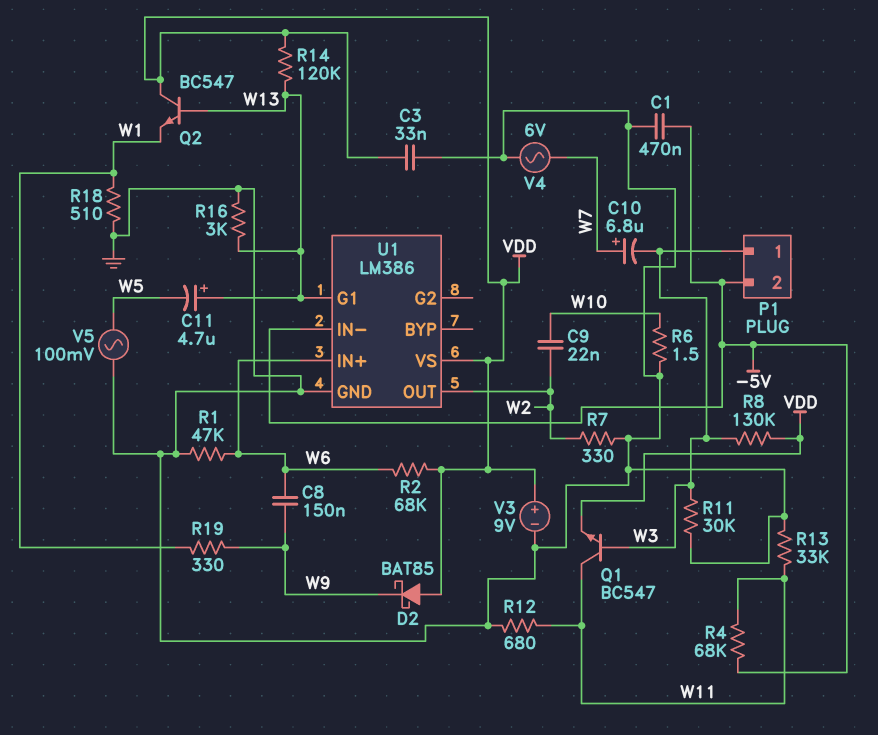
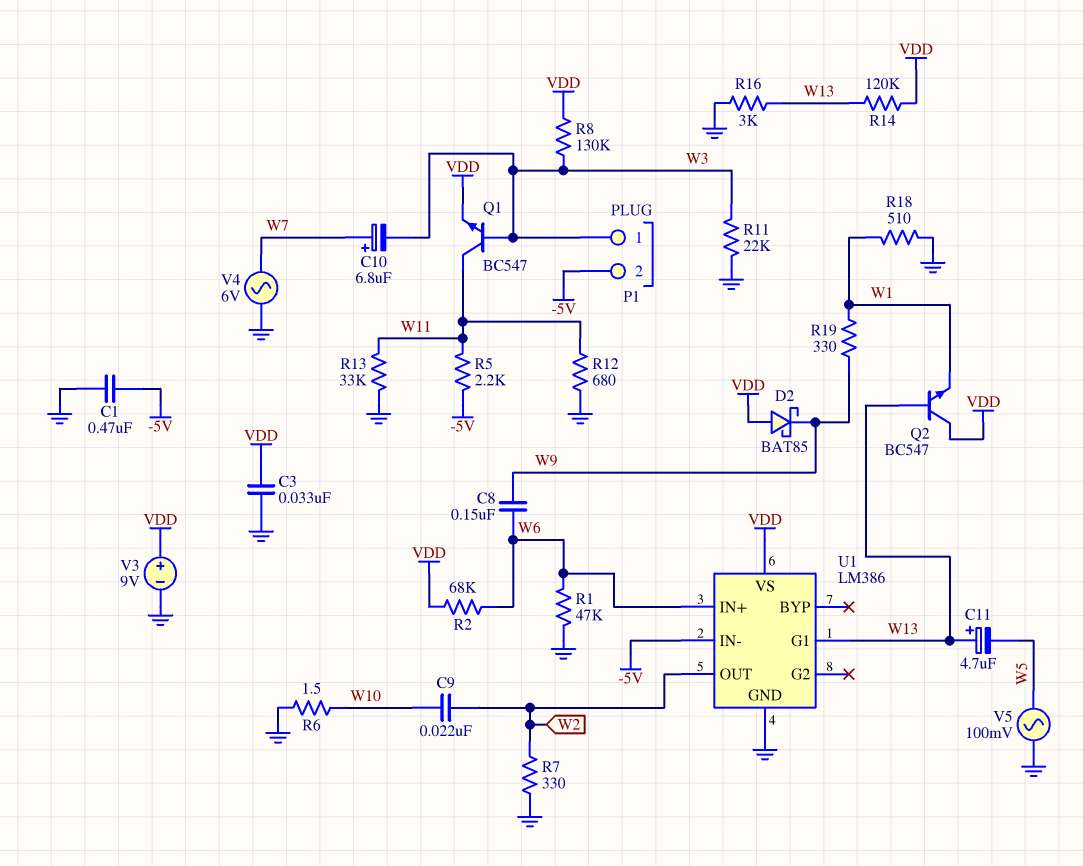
R4: 68k (-5V, W11) -> none
R5: none -> 2.2k (-5V, W11)
R11: 30k (GND, W3) -> 22k (GND, W3)

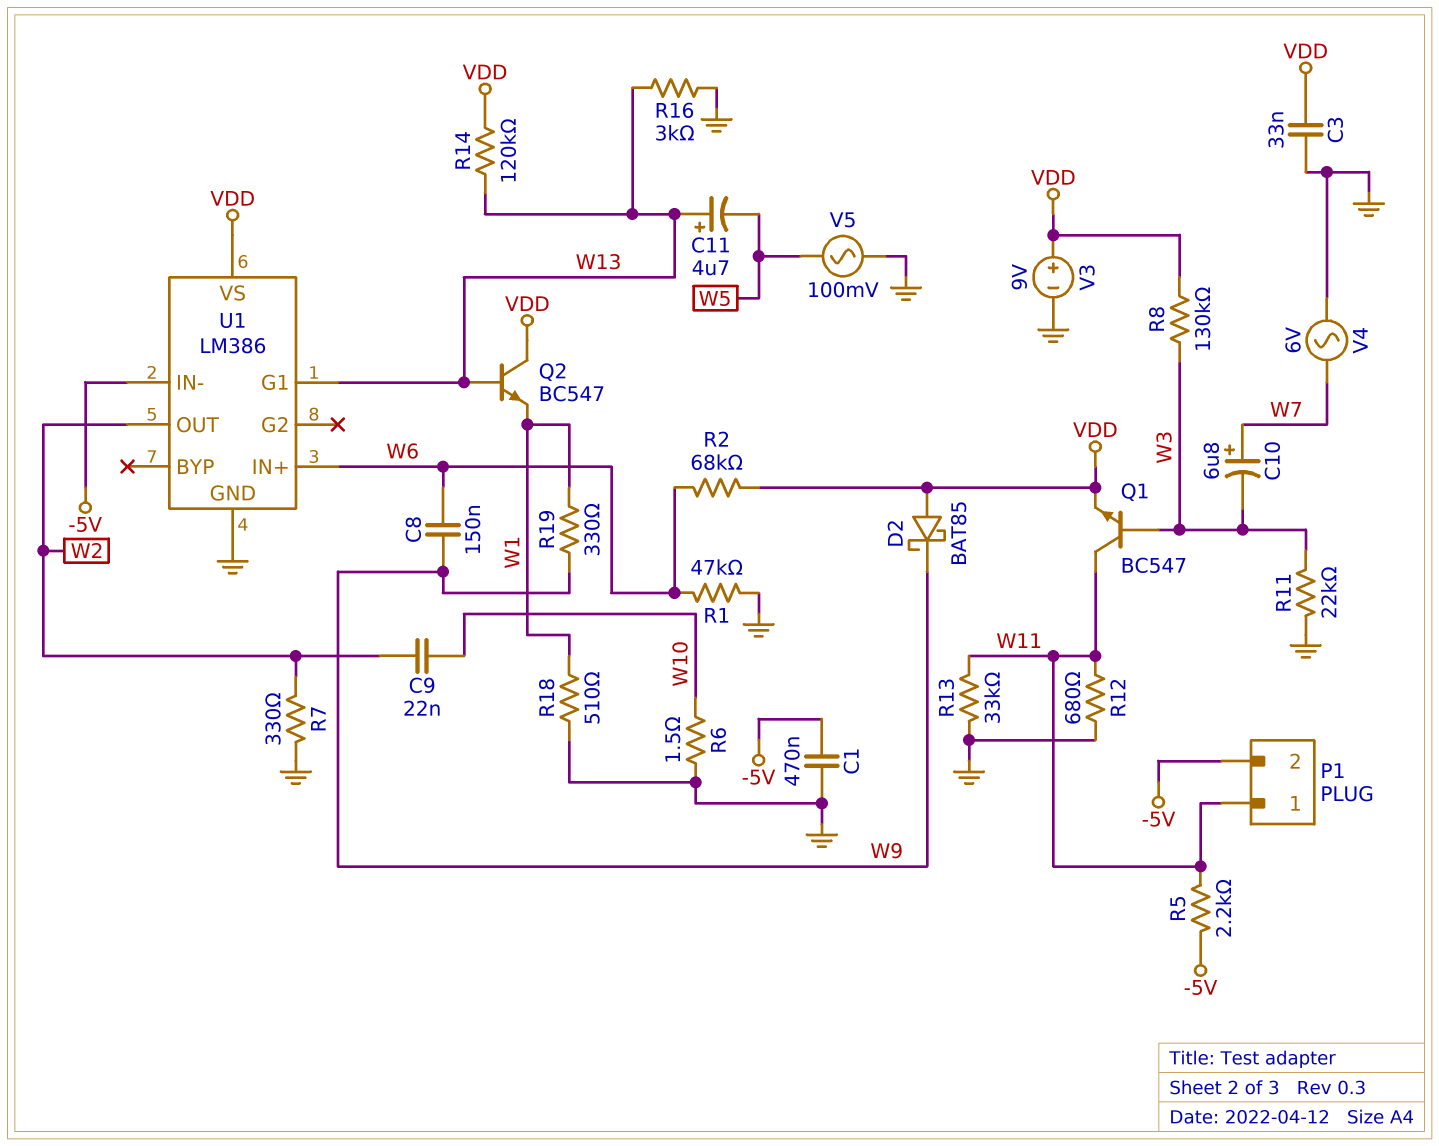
P1 pin 1: W3 -> W11

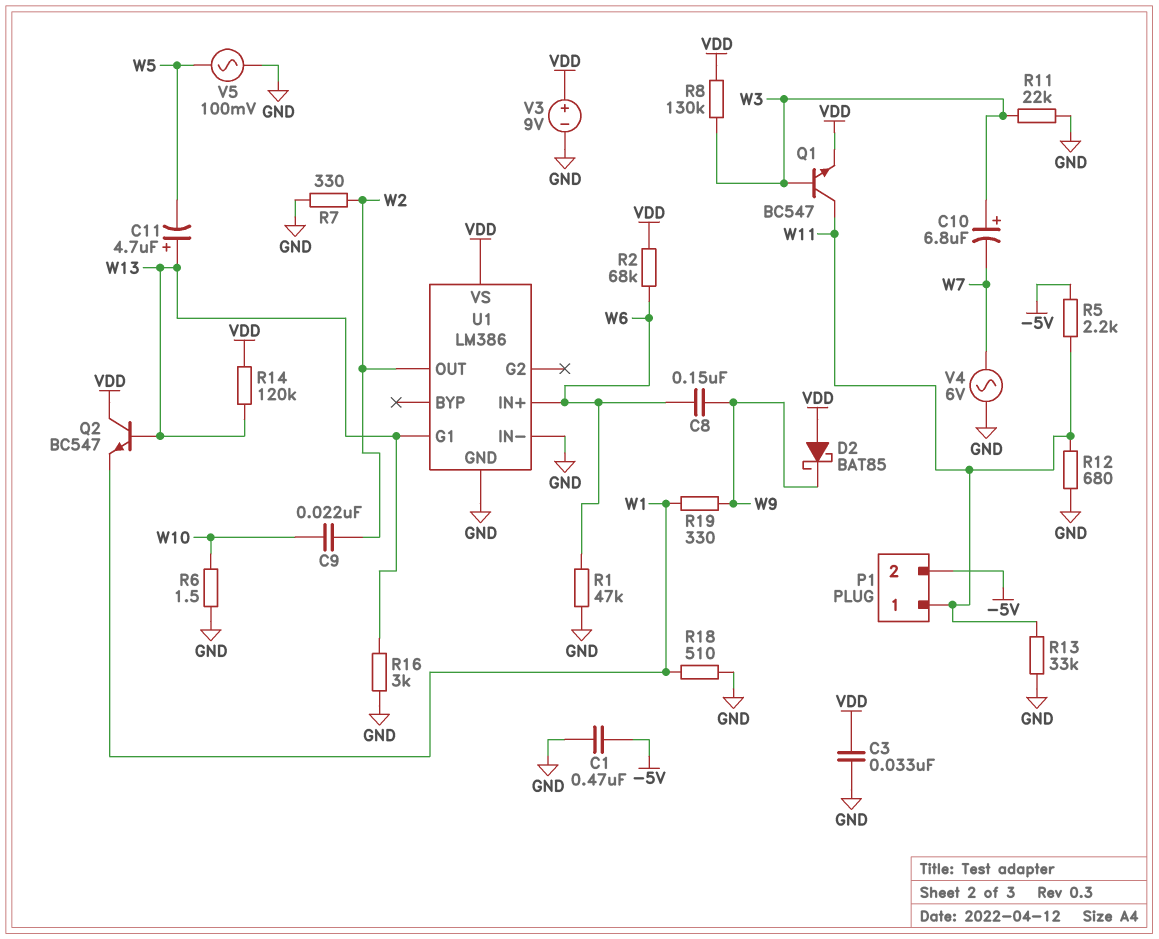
C10: 6.8uF (plus W7, minus W3) -> 6.8uF (plus W3, minus W7)
U1 pin IN-: -5V -> GND

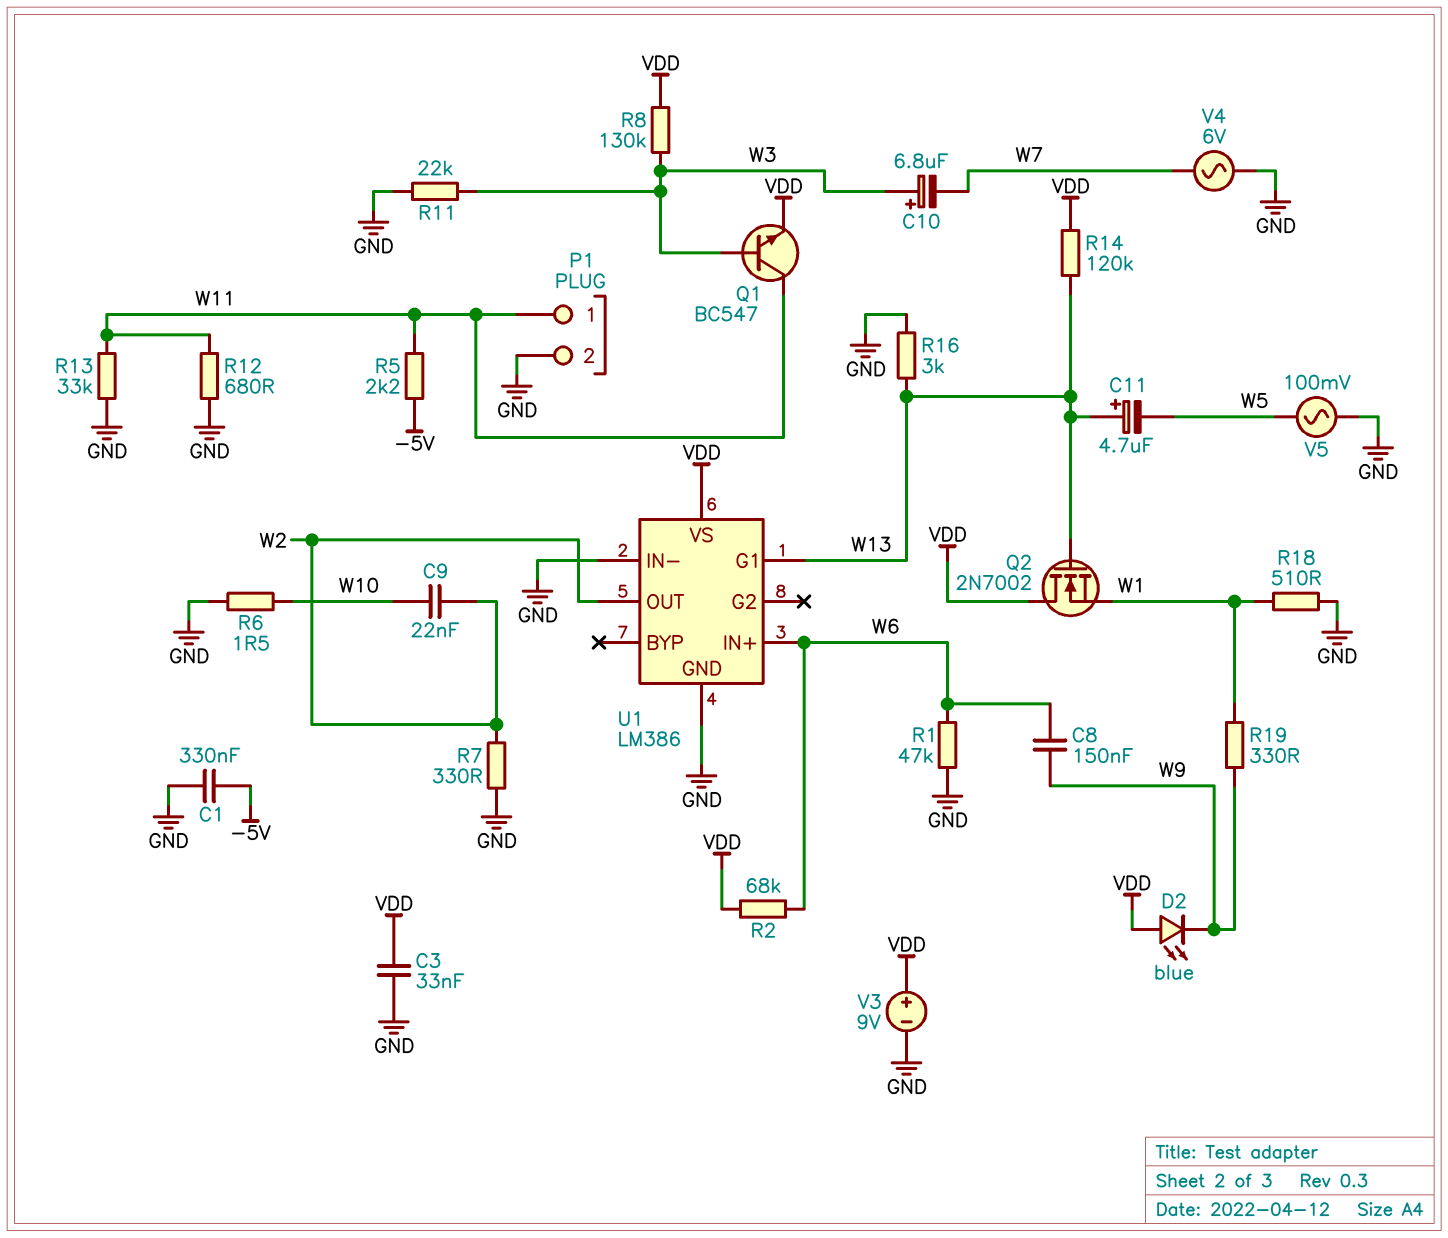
C1: 470nF (-5V, GND) -> 330nF (-5V, GND)
D2: schottky BAT85 (A VDD, K W9) -> LED blue (A VDD, K W9)
P1 pin 2: -5V -> GND
Q2: NPN BC547 (B W13, C VDD, E W1) -> NMOS 2N7002 (G W13, D VDD, S W1)

